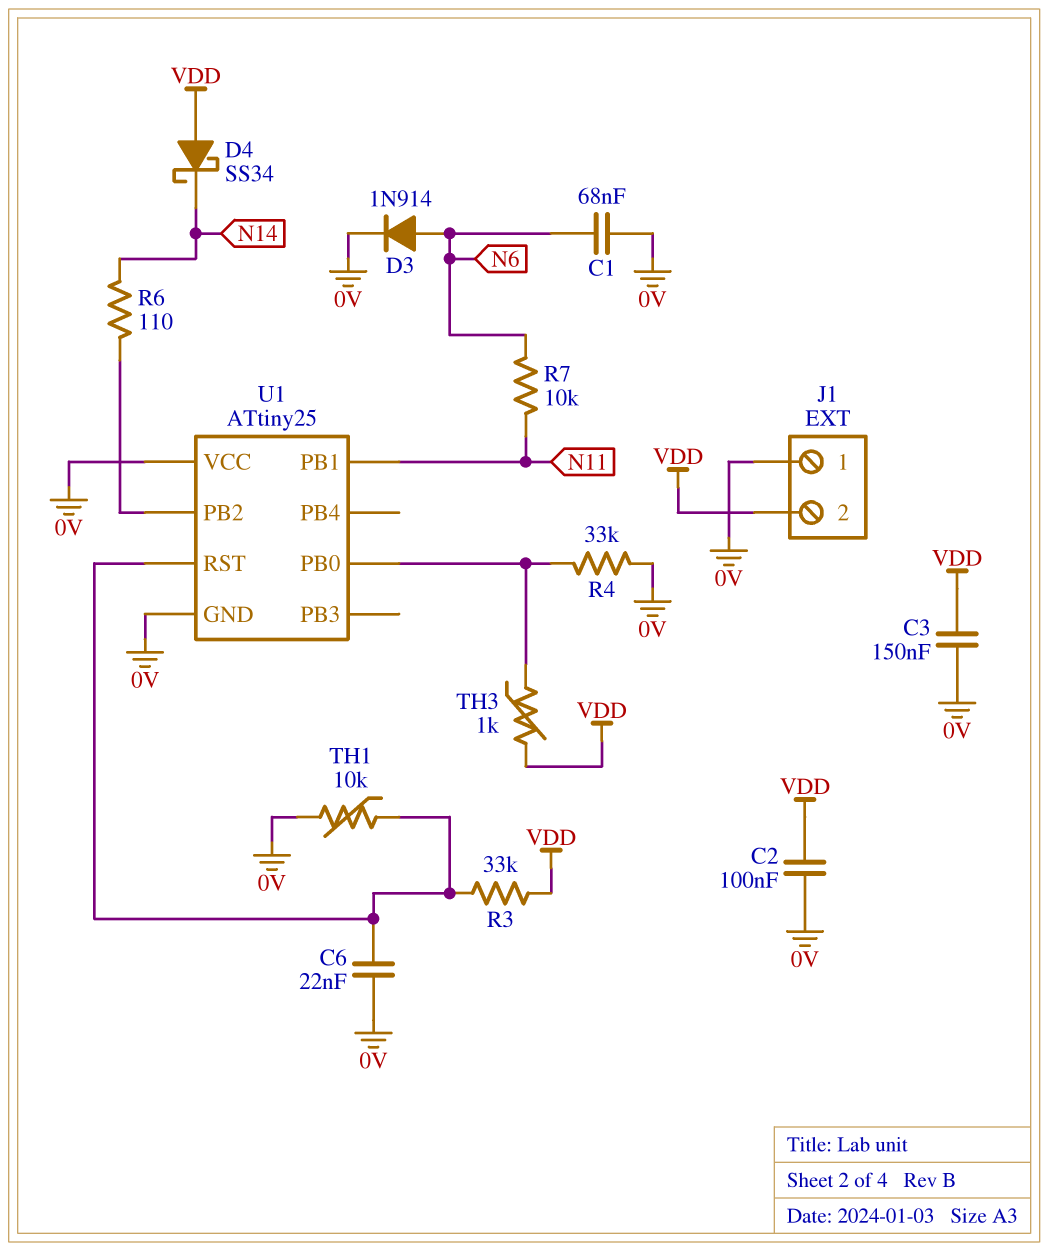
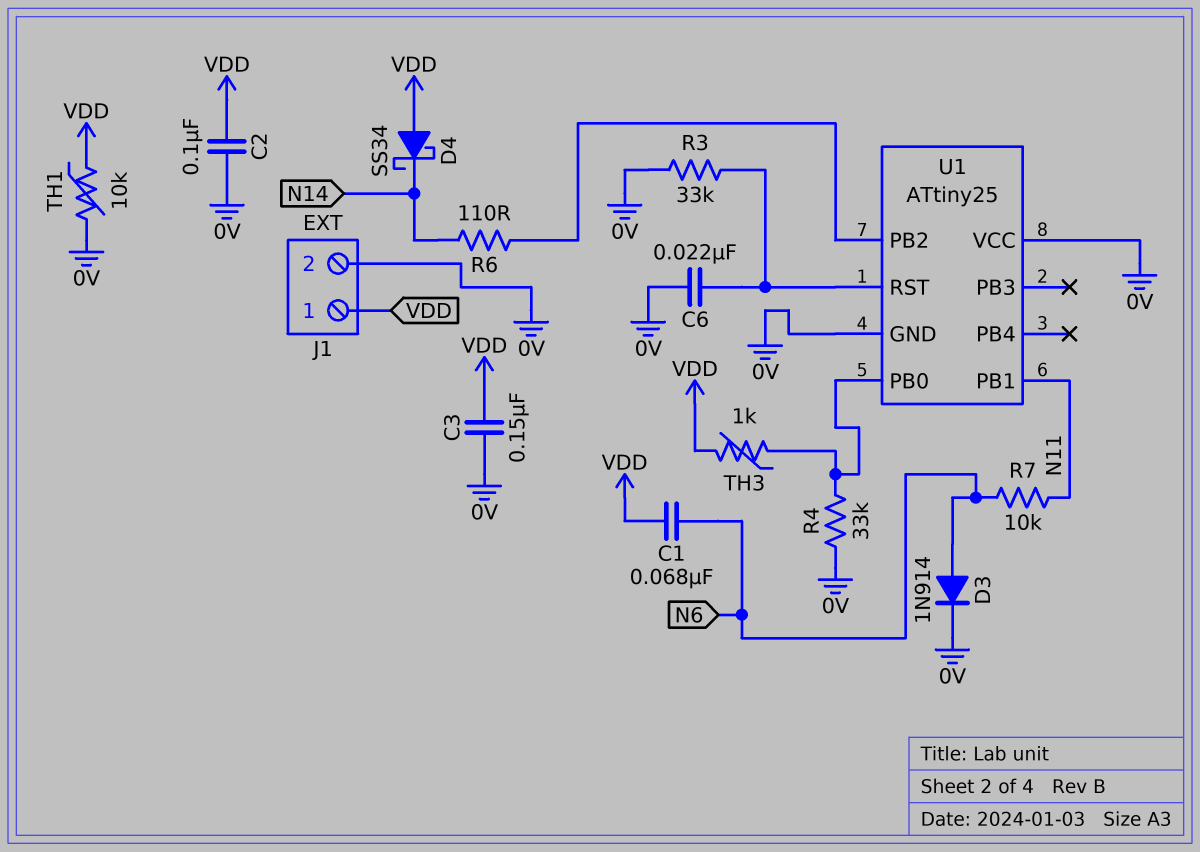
C1: 68nF (0V, N6) -> 68nF (N6, VDD)
J1 pin 1: 0V -> VDD
J1 pin 2: VDD -> 0V
R3: 33k (U1/RST, VDD) -> 33k (0V, U1/RST)
TH1: 10k (0V, U1/RST) -> 10k (0V, VDD)

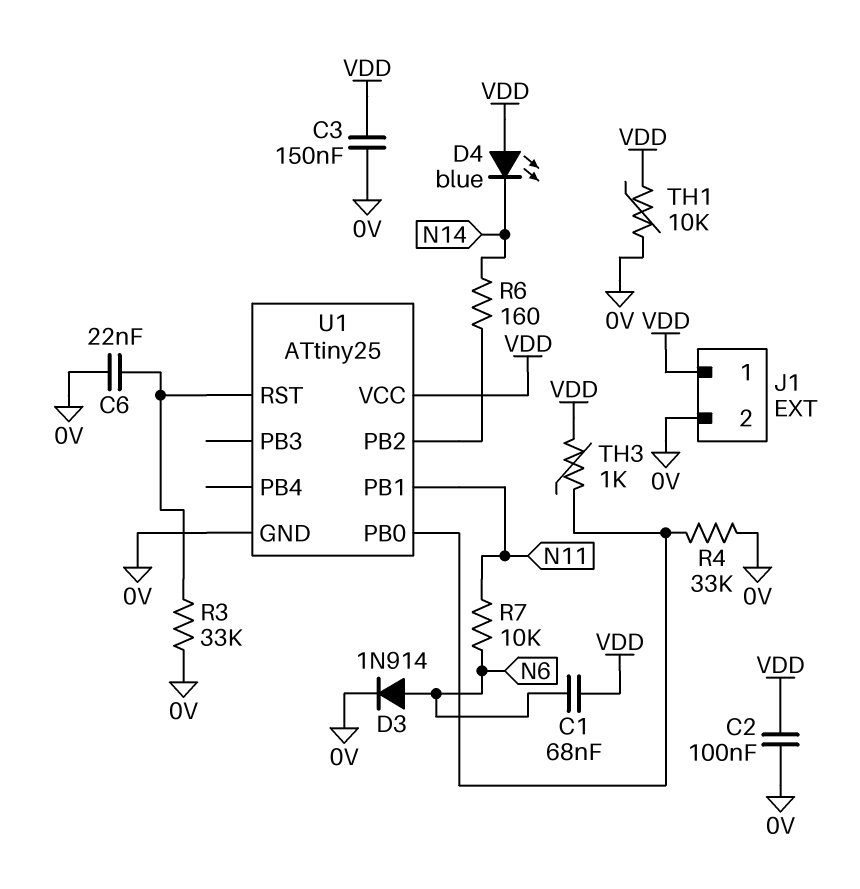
D4: schottky SS34 (A VDD, K N14) -> LED blue (A VDD, K N14)
R6: 110 (N14, U1/PB2) -> 160 (N14, U1/PB2)
U1 pin VCC: 0V -> VDD

